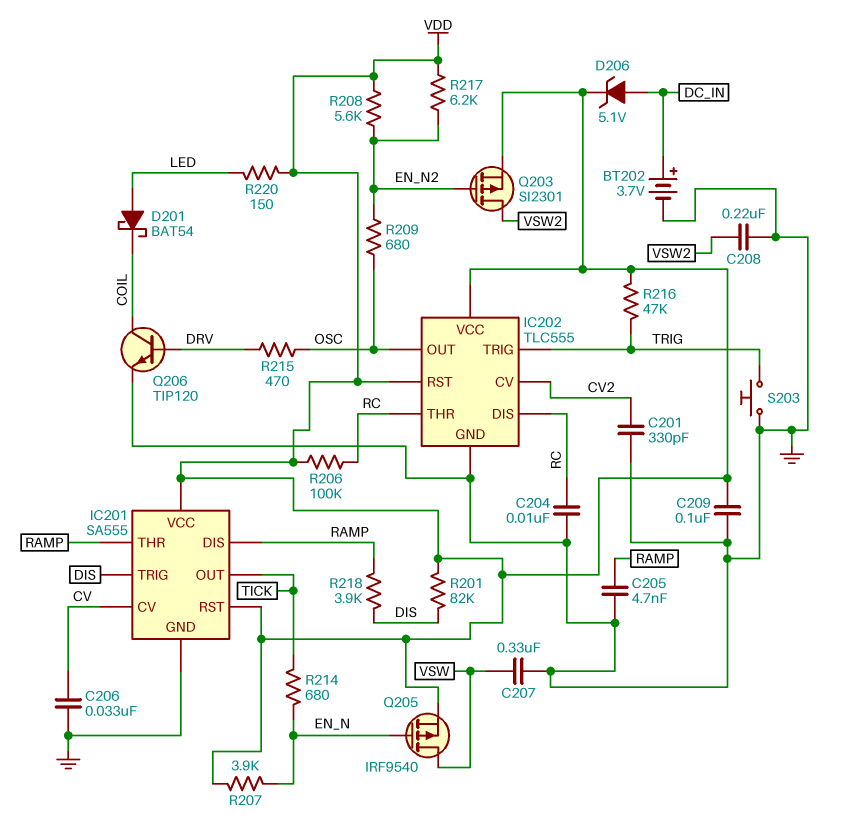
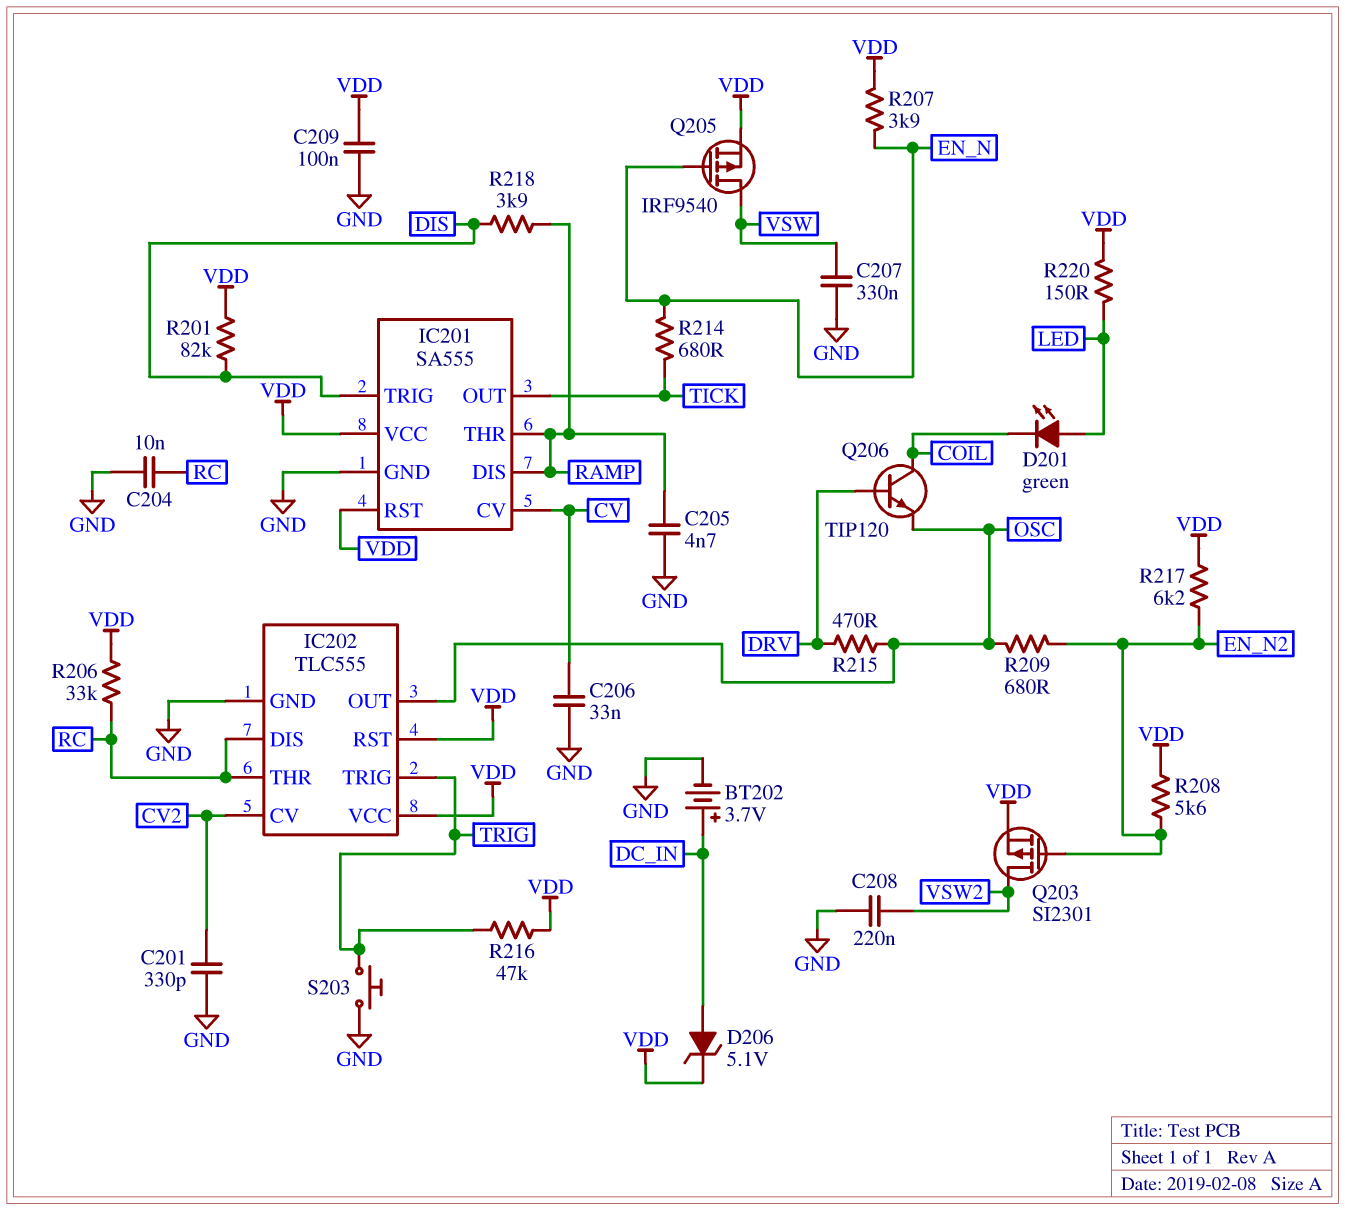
D201: schottky BAT54 (A LED, K COIL) -> LED green (A LED, K COIL)
Q206: NPN TIP120 (B DRV, C COIL, E GND) -> NPN TIP120 (B DRV, C COIL, E OSC)
R206: 100k (RC, VDD) -> 33k (RC, VDD)

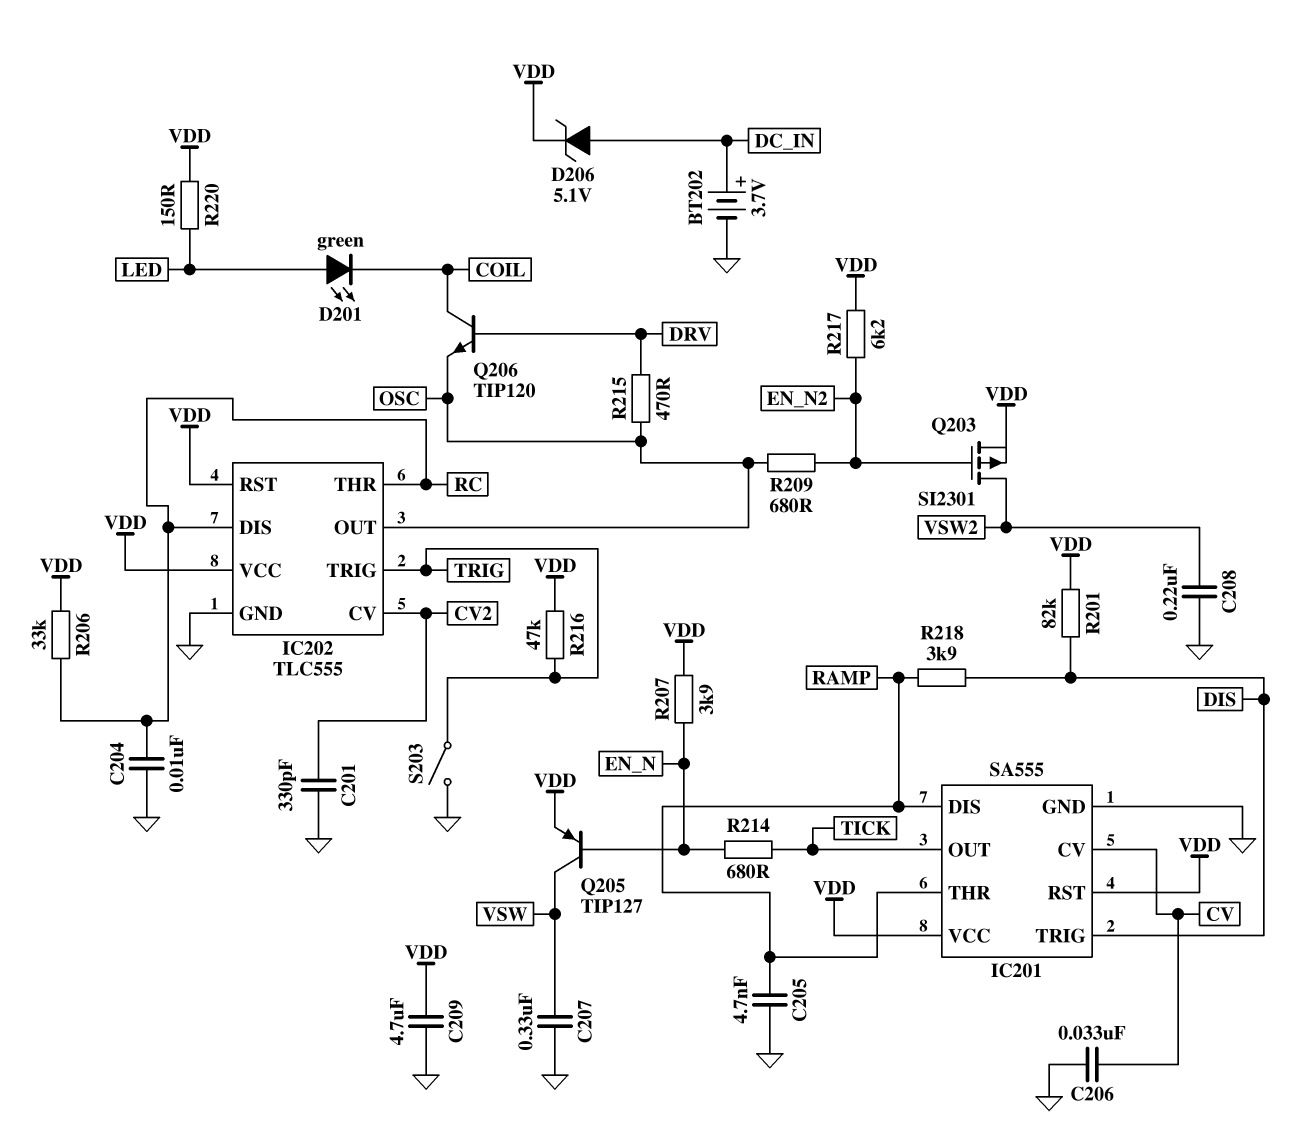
C209: 100nF (GND, VDD) -> 4.7uF (GND, VDD)
Q205: PMOS IRF9540 (G EN_N, D VSW, S VDD) -> PNP TIP127 (B EN_N, C VSW, E VDD)
R208: 5.6k (EN_N2, VDD) -> none
S203: button (GND, TRIG) -> switch (GND, TRIG)

